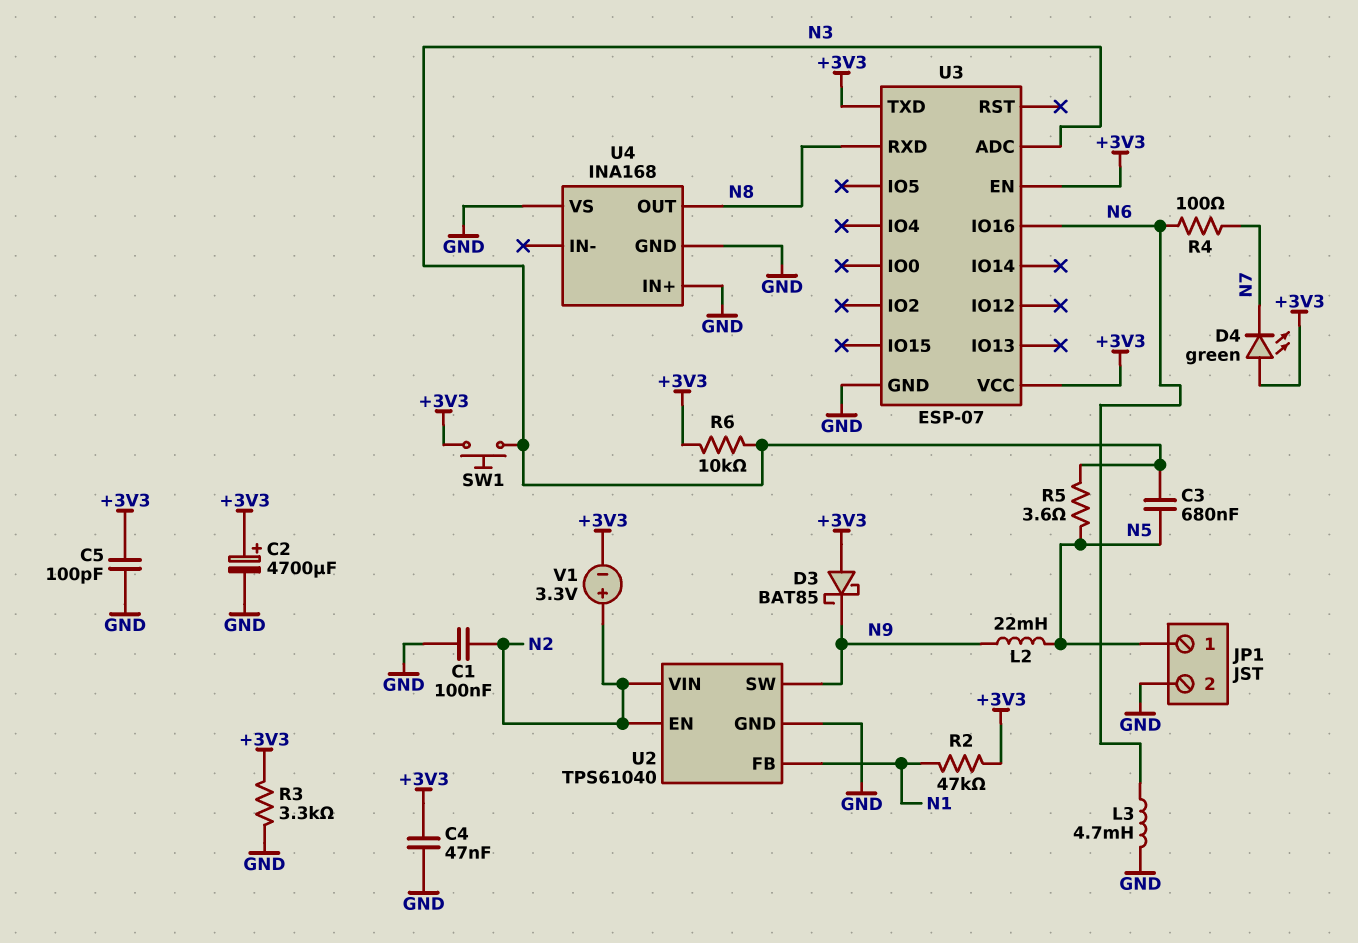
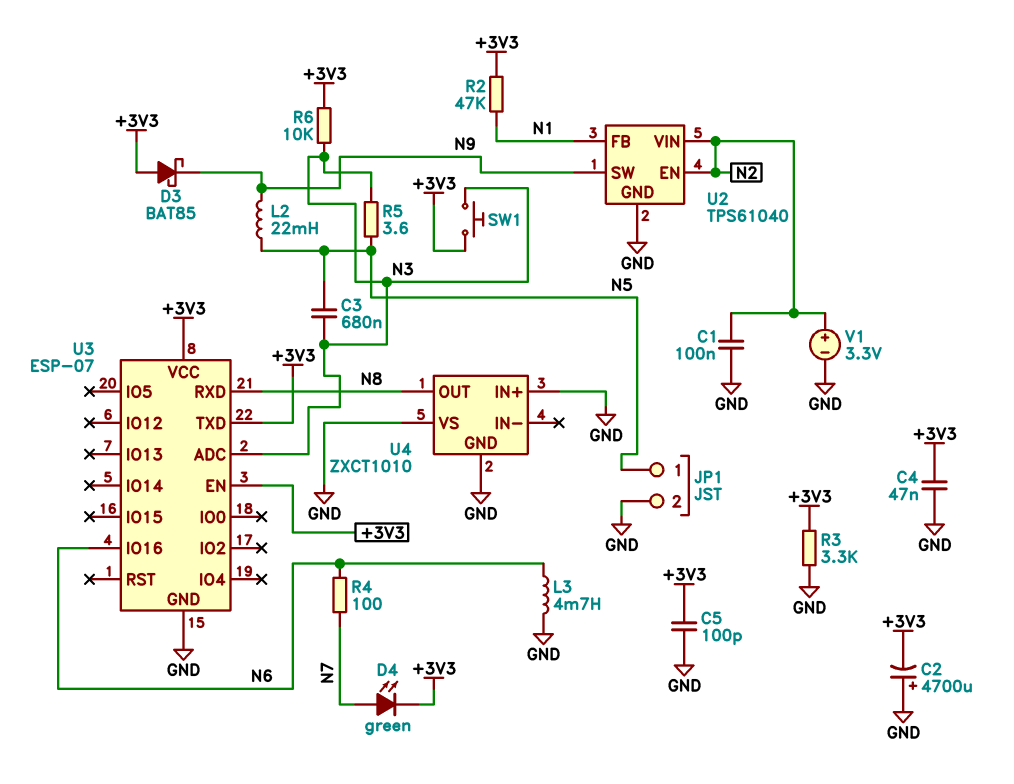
C2: 4700uF (plus +3V3, minus GND) -> 4700uF (plus GND, minus +3V3)
D4: LED green (A +3V3, K N7) -> LED green (A N7, K +3V3)
U4: INA168 -> ZXCT1010
V1: 3.3V (plus N2, minus +3V3) -> 3.3V (plus N2, minus GND)

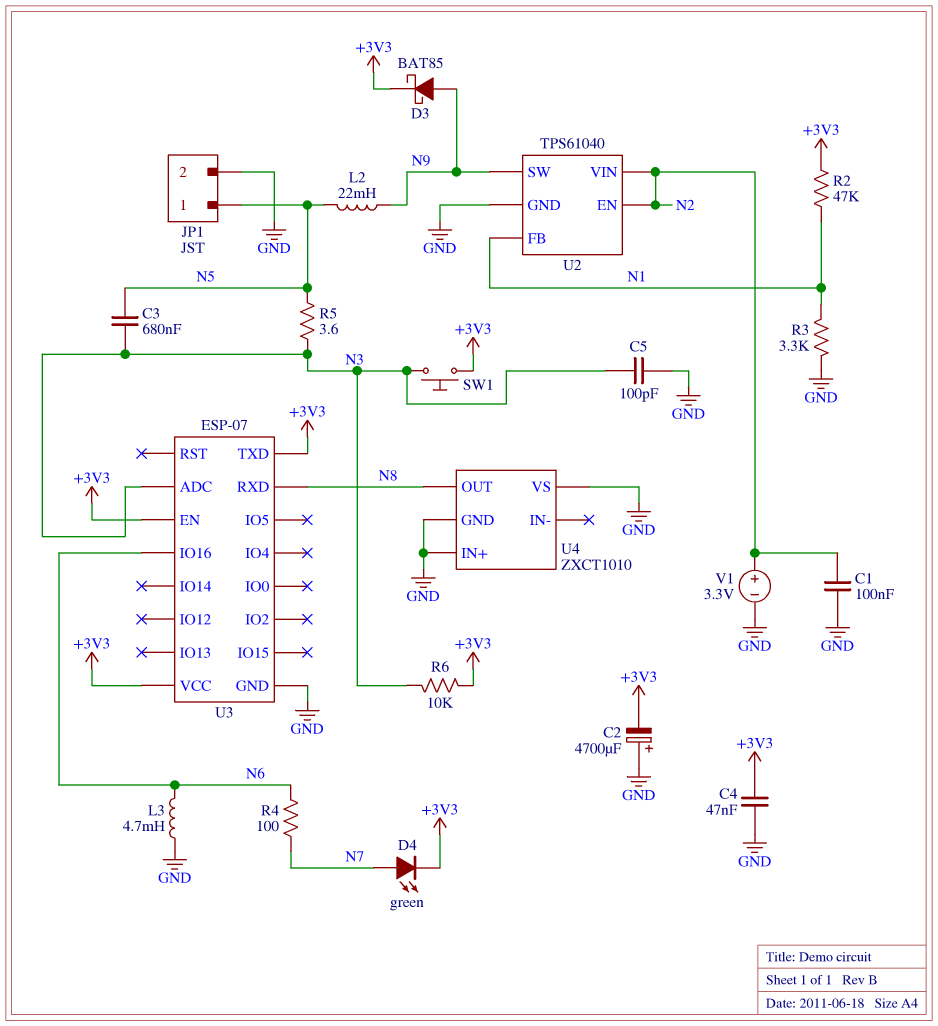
C5: 100pF (+3V3, GND) -> 100pF (GND, N3)
D3: schottky BAT85 (A +3V3, K N9) -> schottky BAT85 (A N9, K +3V3)
R3: 3.3k (+3V3, GND) -> 3.3k (GND, N1)

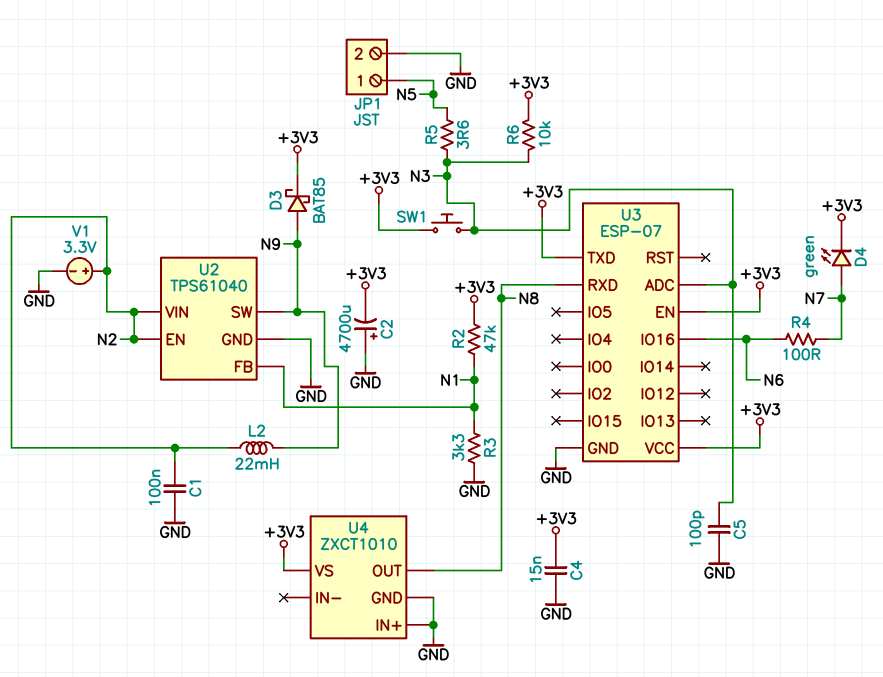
C3: 680nF (N3, N5) -> none
C4: 47nF (+3V3, GND) -> 15nF (+3V3, GND)
L2: 22mH (N5, N9) -> 22mH (N2, N9)
L3: 4.7mH (GND, N6) -> none
U4 pin VS: GND -> +3V3

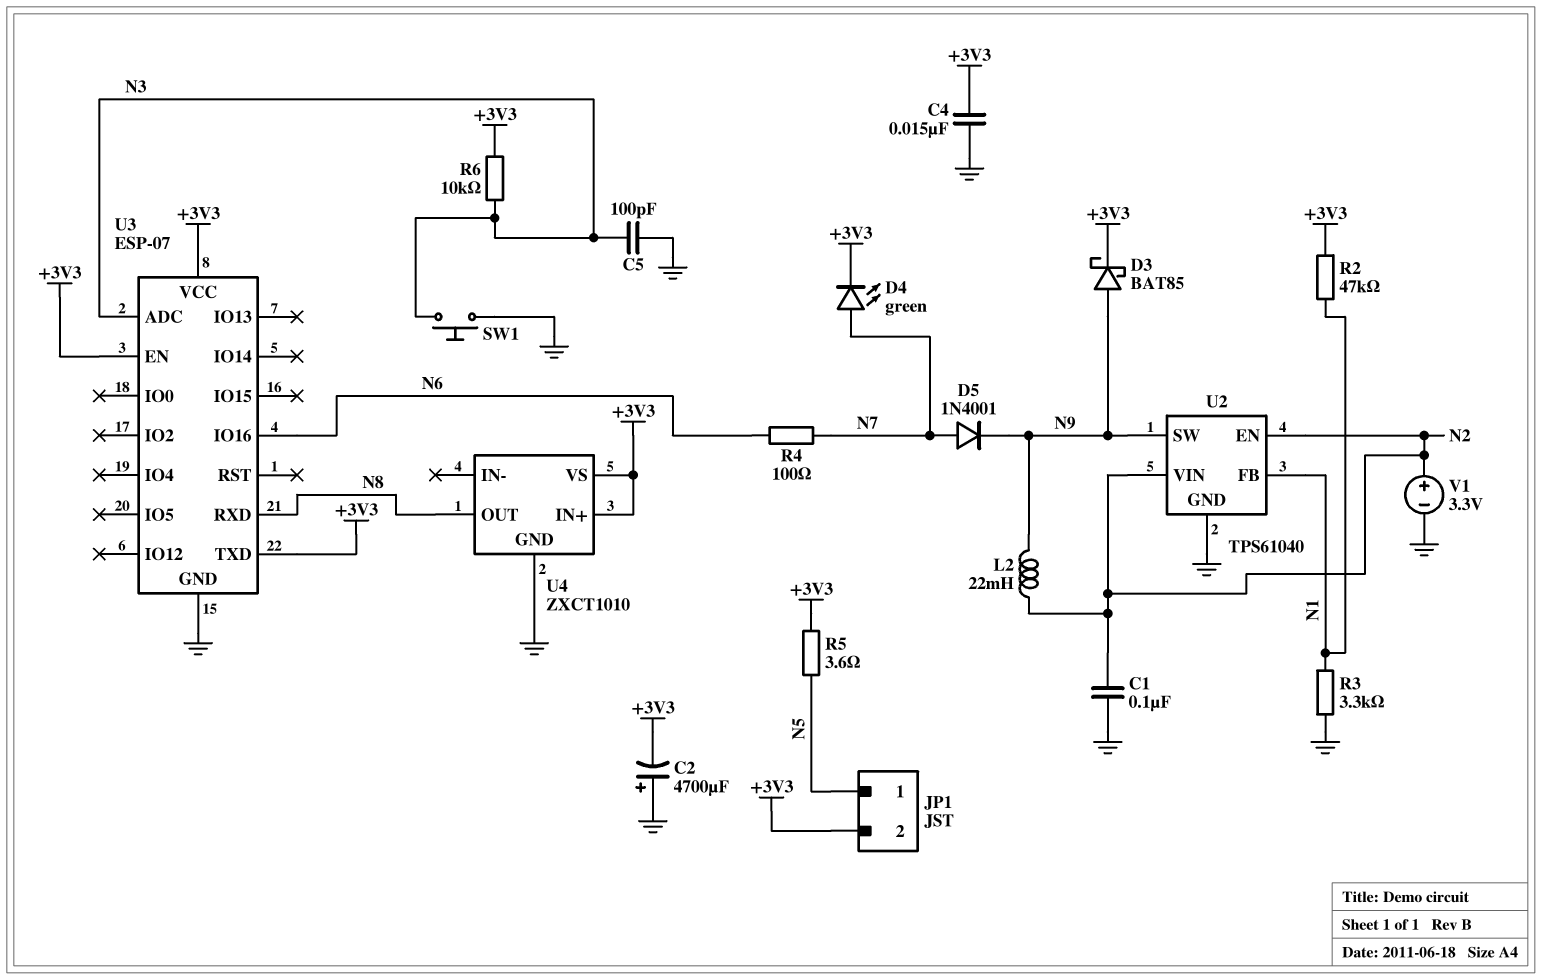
D5: none -> diode 1N4001 (A N7, K N9)
JP1 pin 2: GND -> +3V3
R5: 3.6 (N3, N5) -> 3.6 (+3V3, N5)
SW1: button (+3V3, N3) -> button (GND, N3)
U4 pin IN+: GND -> +3V3

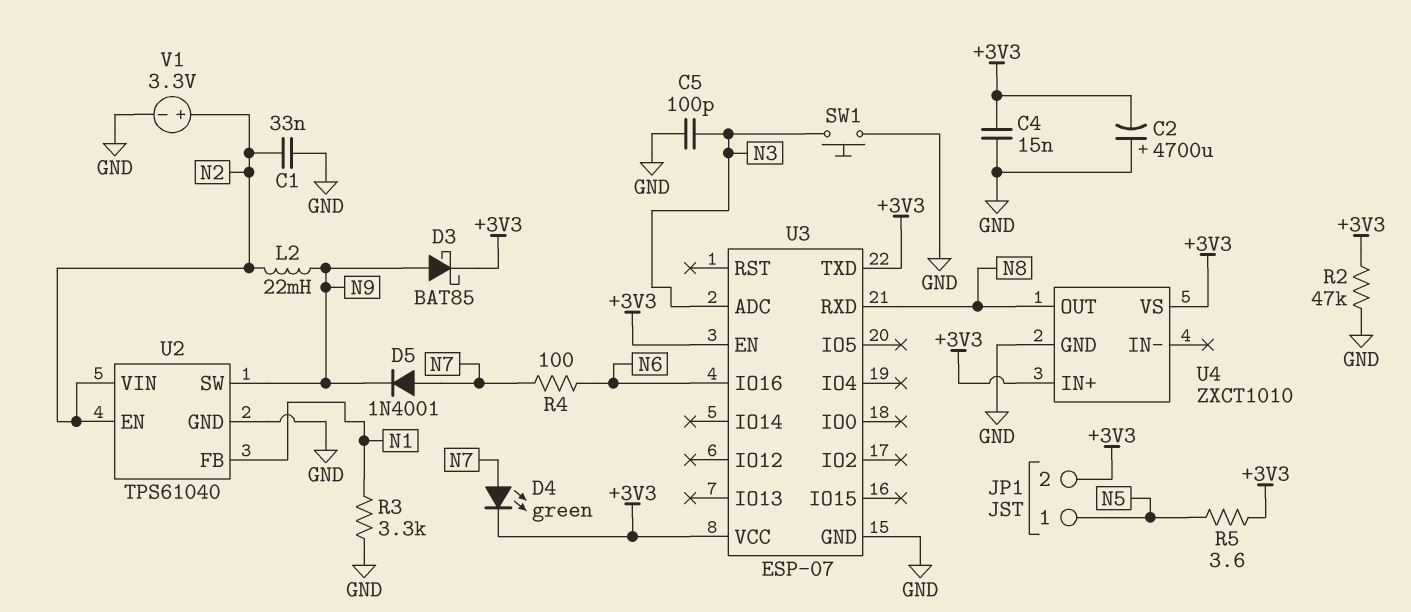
C1: 100nF (GND, N2) -> 33nF (GND, N2)
R2: 47k (+3V3, N1) -> 47k (+3V3, GND)
R6: 10k (+3V3, N3) -> none

